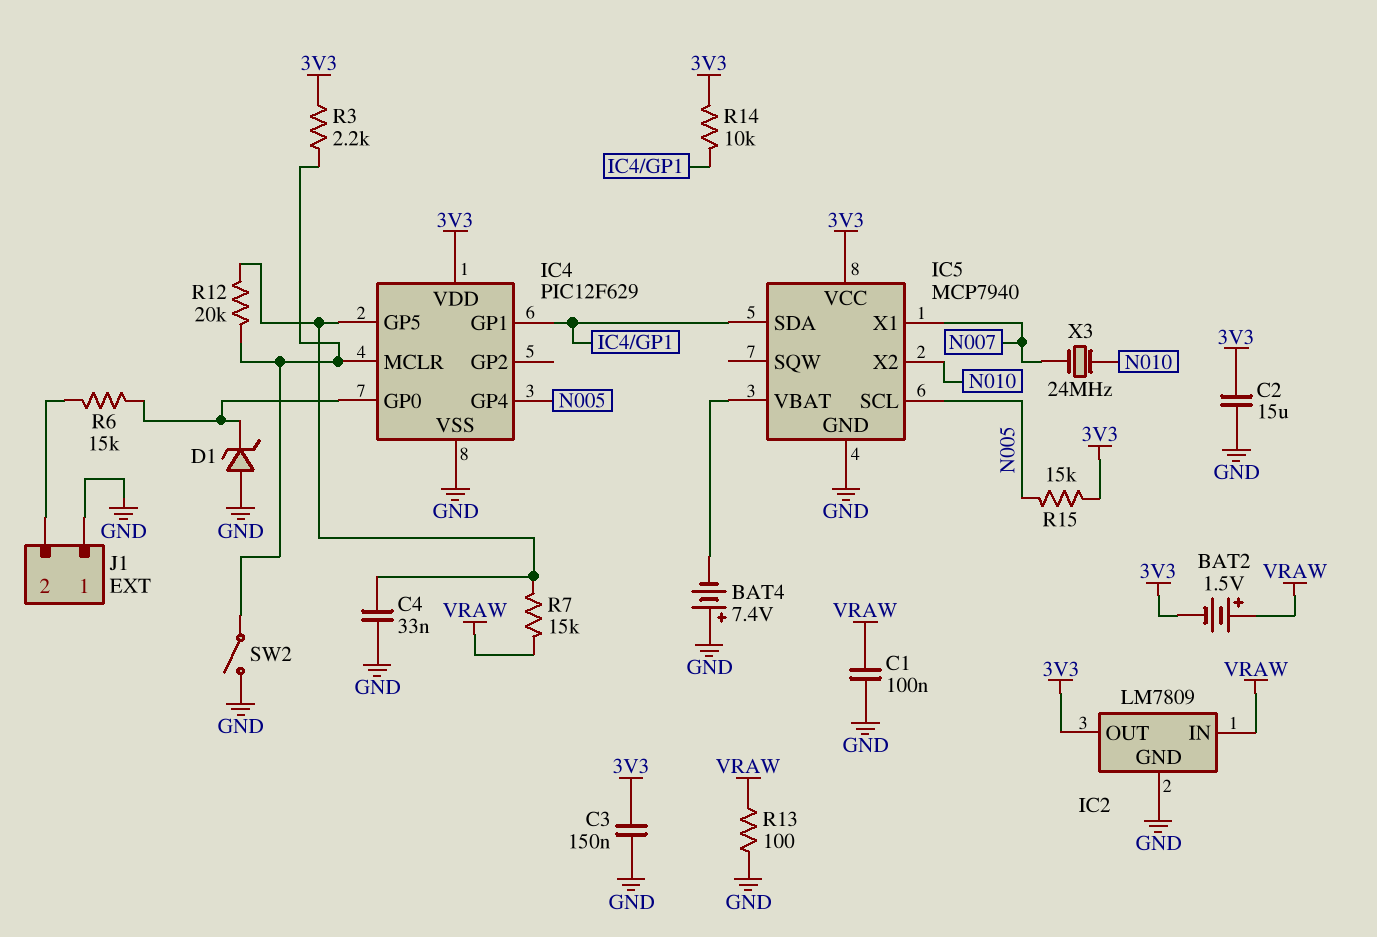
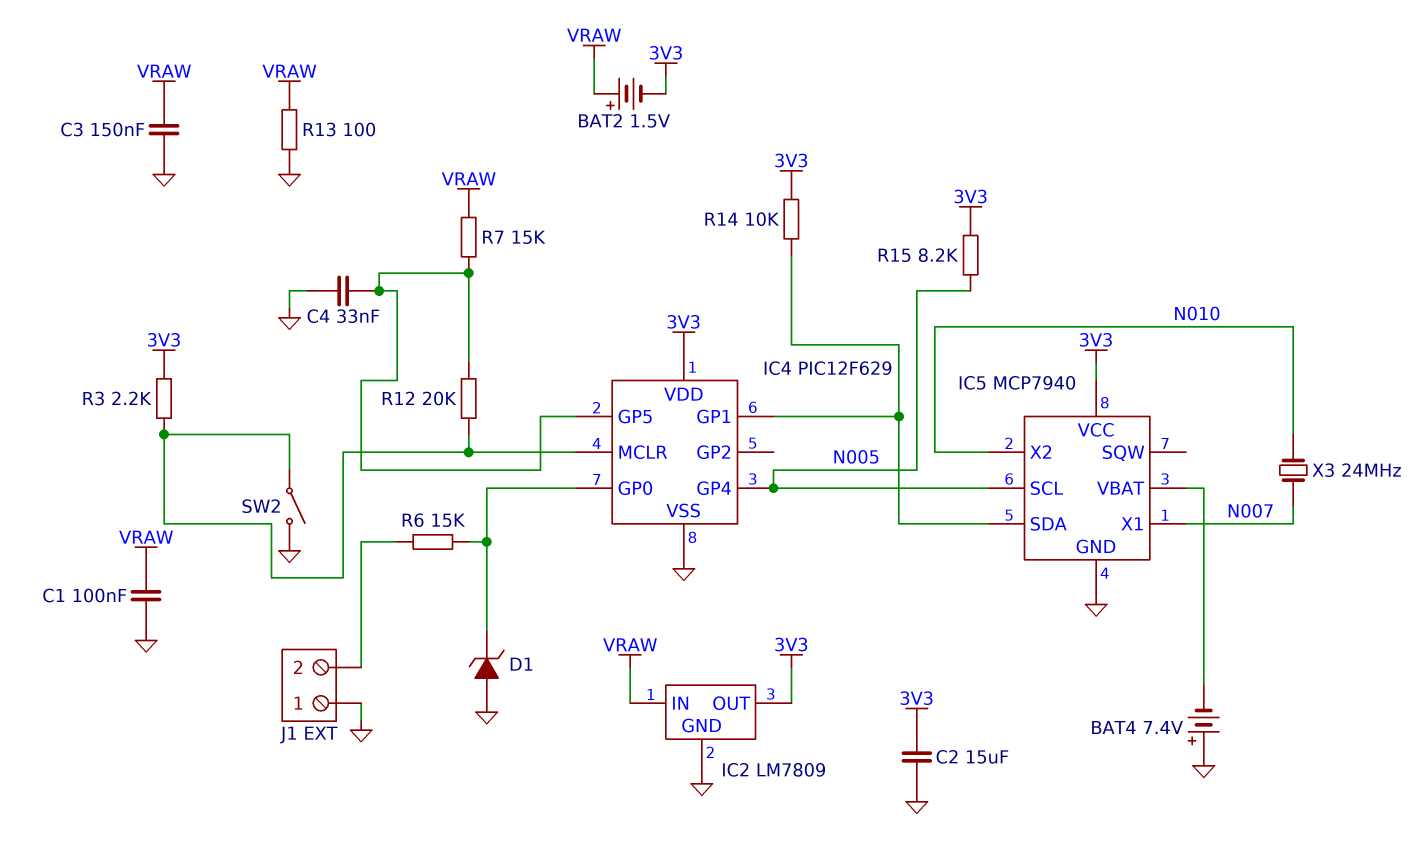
C3: 150nF (3V3, GND) -> 150nF (GND, VRAW)
R15: 15k (3V3, N005) -> 8.2k (3V3, N005)

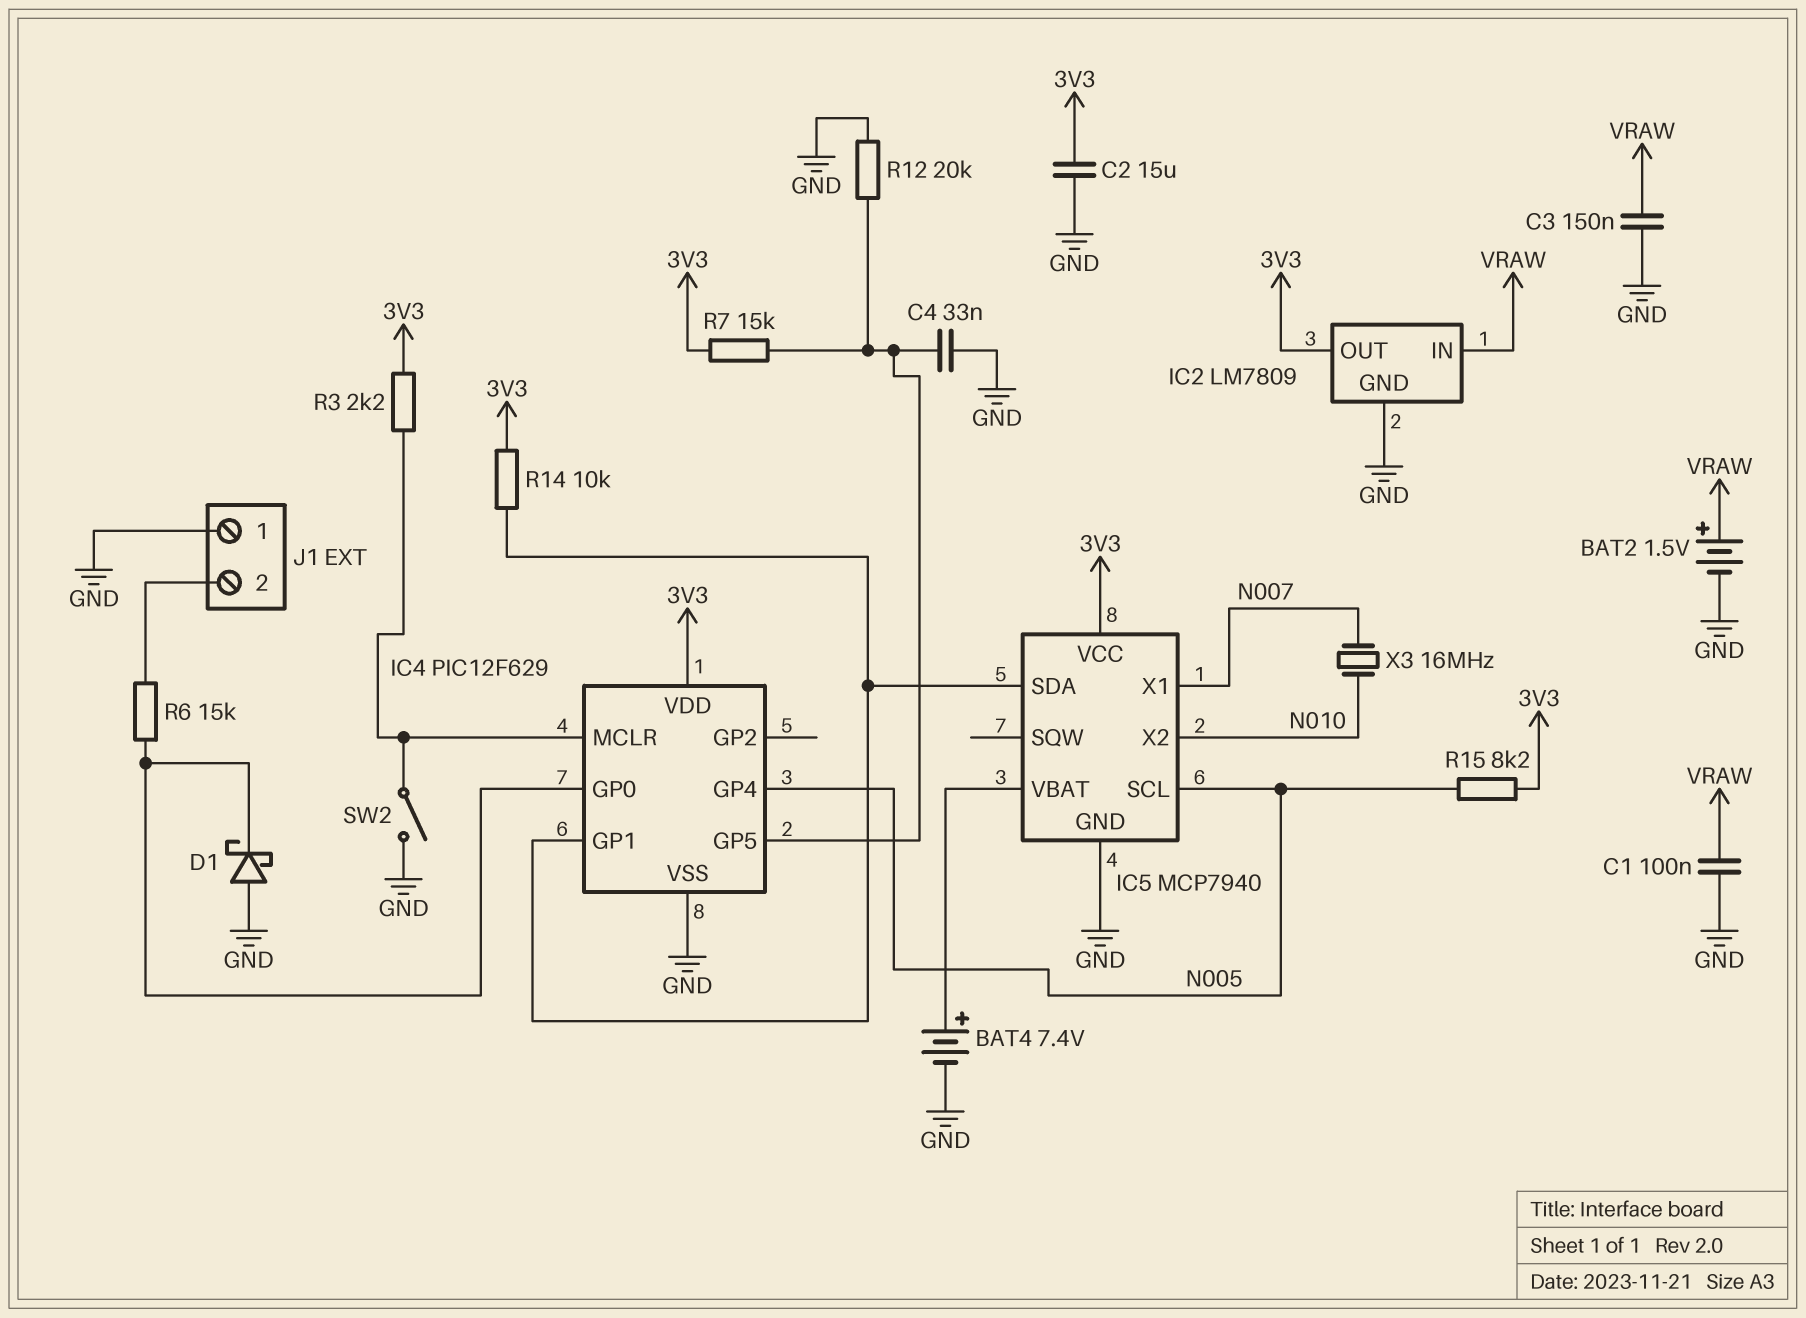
BAT2: 1.5V (plus VRAW, minus 3V3) -> 1.5V (plus VRAW, minus GND)
BAT4: 7.4V (plus GND, minus IC5/VBAT) -> 7.4V (plus IC5/VBAT, minus GND)
D1: zener (A GND, K IC4/GP0) -> schottky (A GND, K IC4/GP0)
R7: 15k (IC4/GP5, VRAW) -> 15k (3V3, IC4/GP5)
R12: 20k (IC4/GP5, IC4/MCLR) -> 20k (GND, IC4/GP5)
R13: 100 (GND, VRAW) -> none
X3: 24MHz (N007, N010) -> 16MHz (N007, N010)

